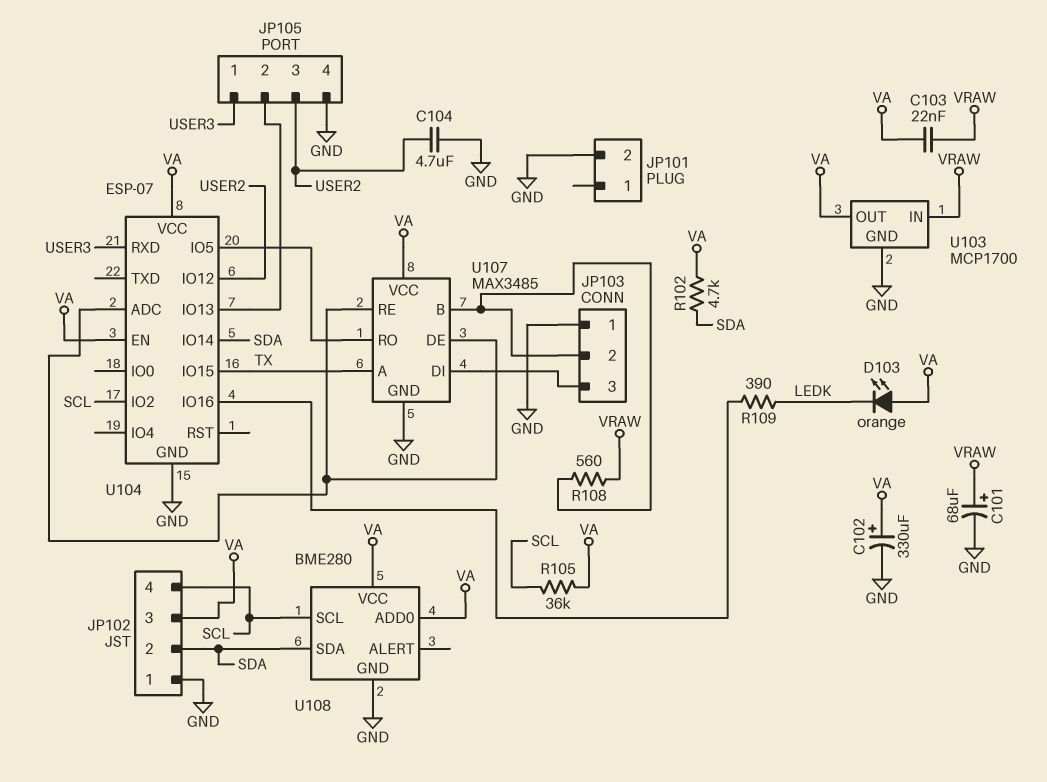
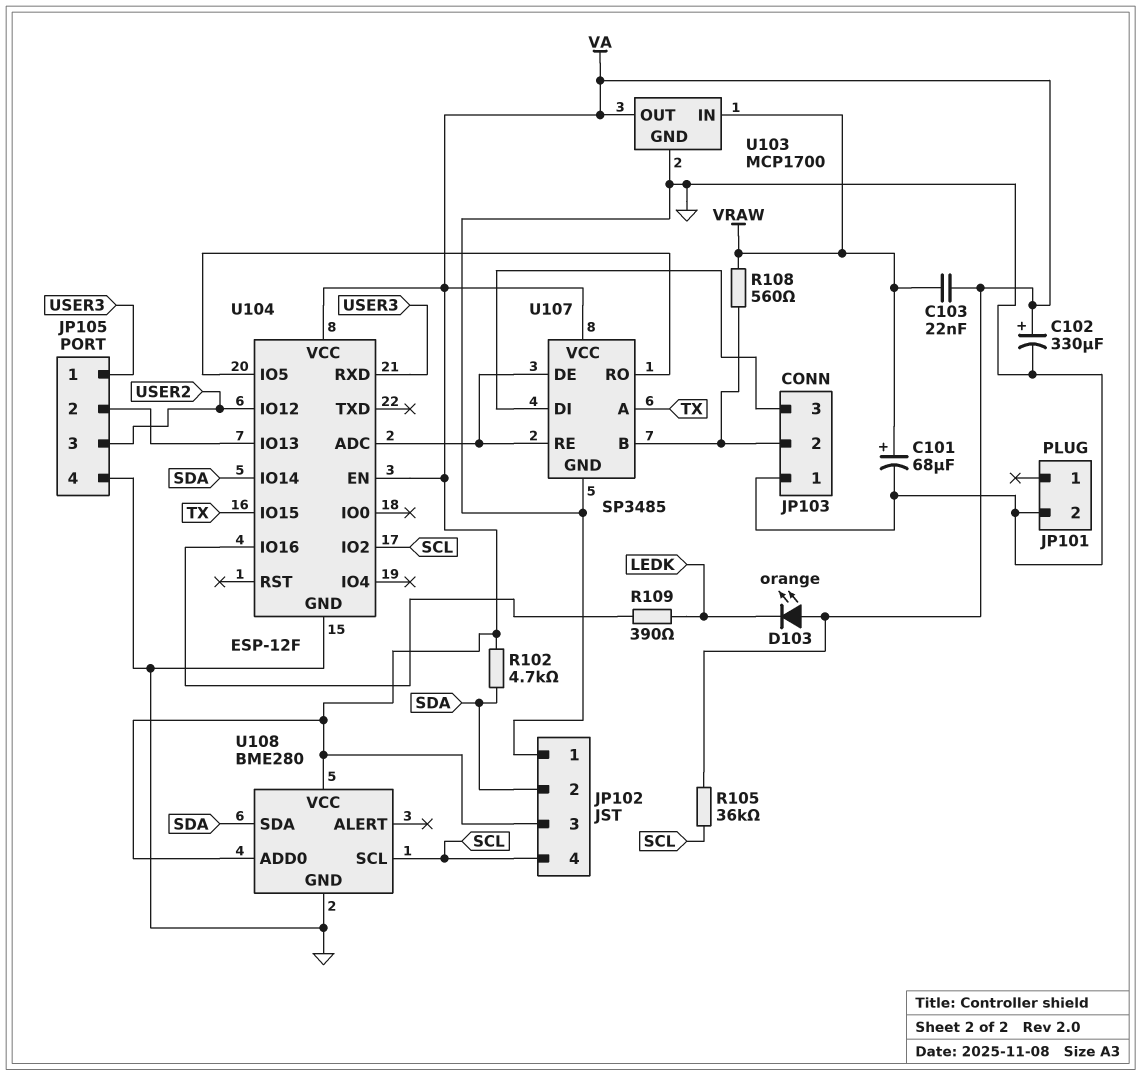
C104: 4.7uF (GND, USER2) -> none
U104: ESP-07 -> ESP-12F
U107: MAX3485 -> SP3485

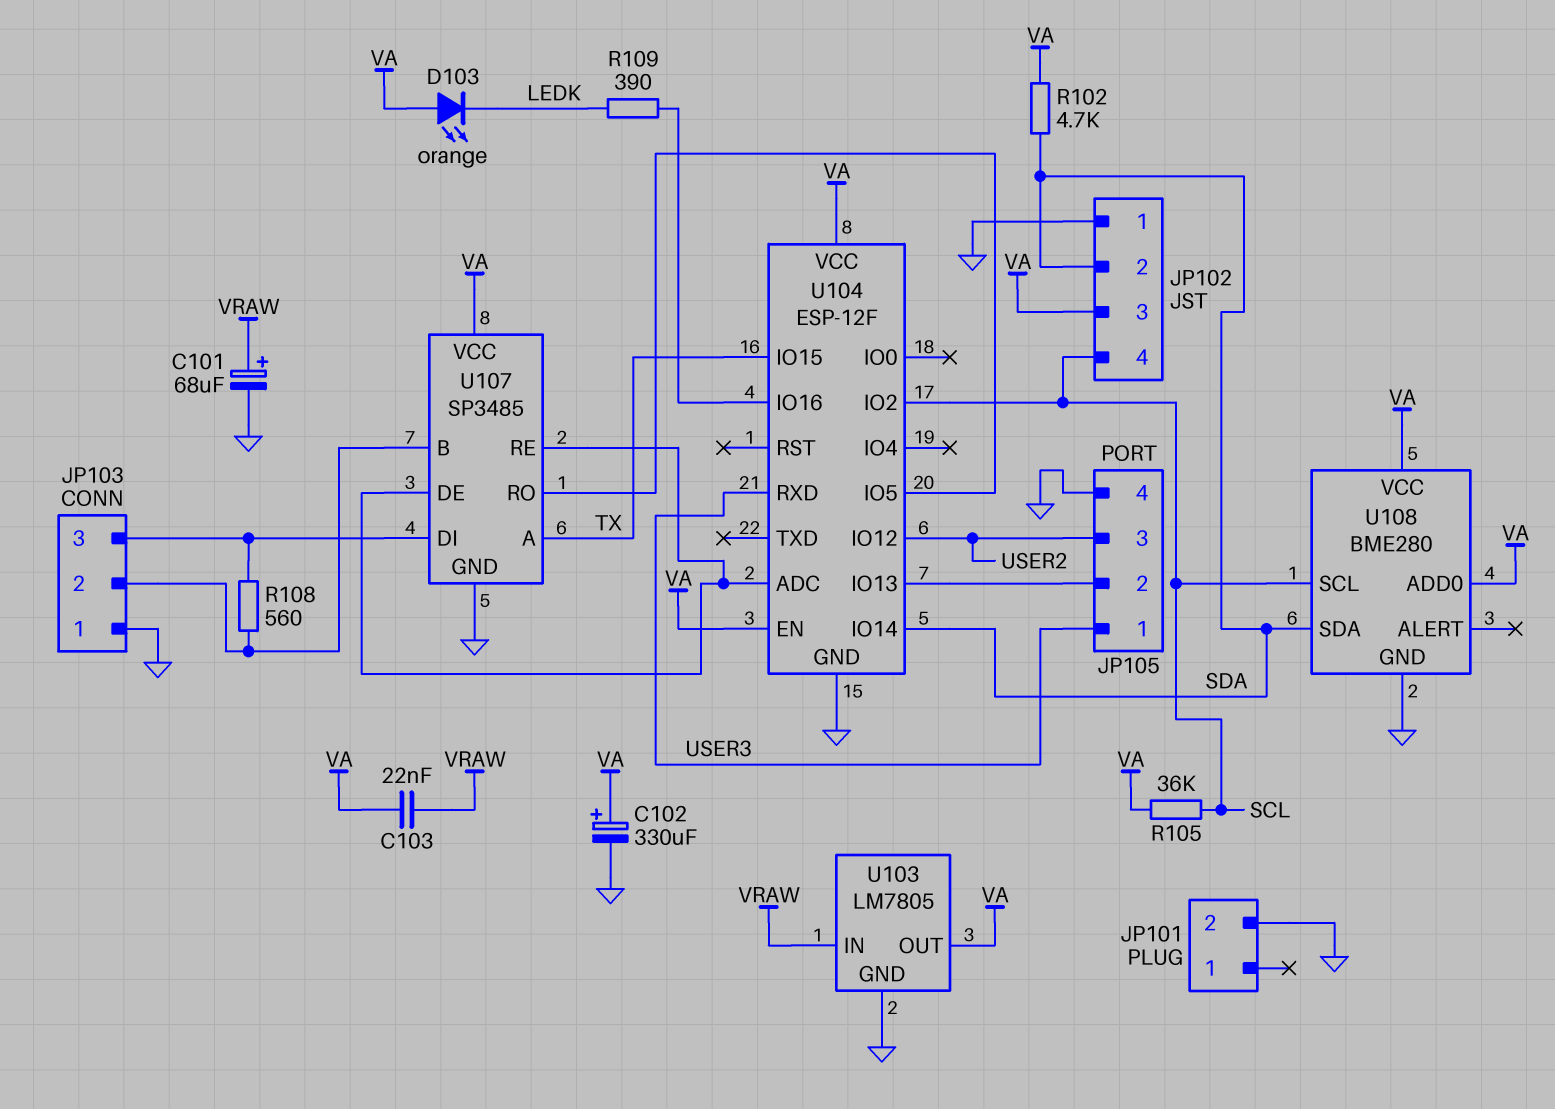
R108: 560 (JP103/2, VRAW) -> 560 (JP103/2, JP103/3)
U103: MCP1700 -> LM7805

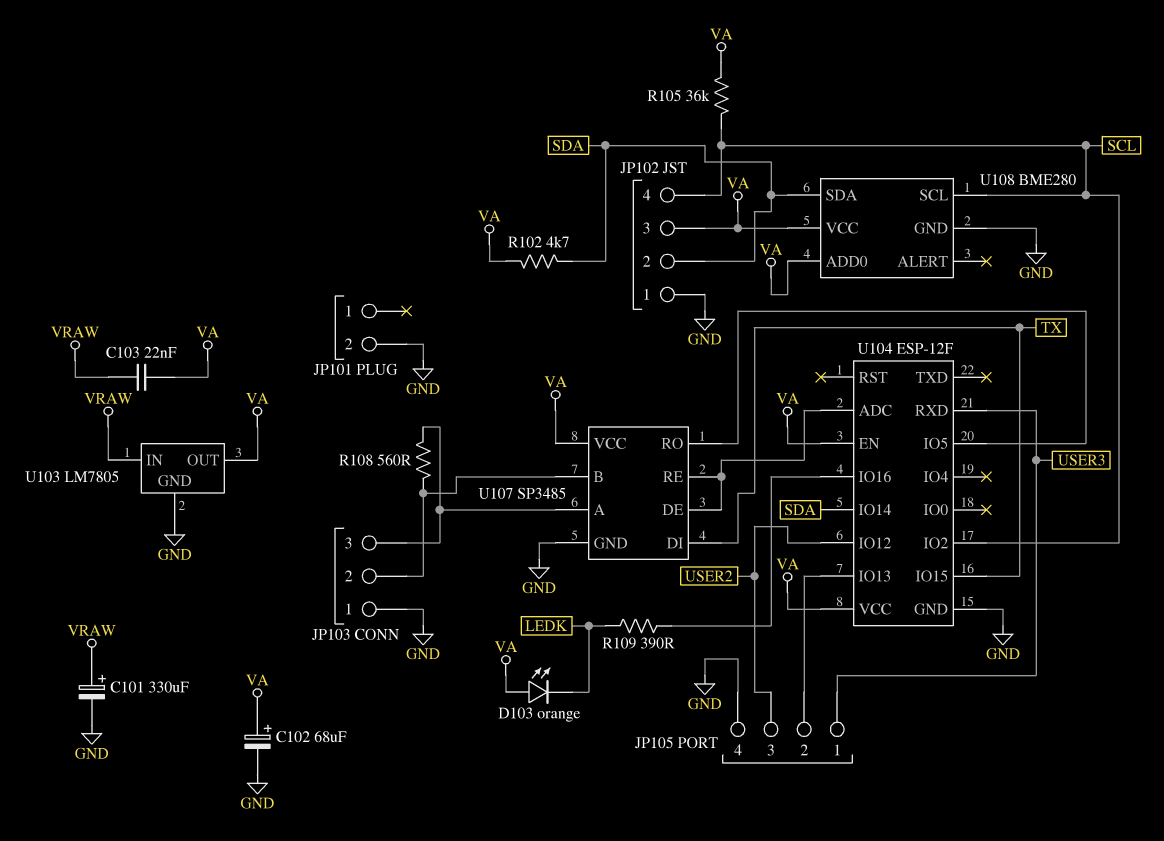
C101: 68uF (plus VRAW, minus GND) -> 330uF (plus VRAW, minus GND)
C102: 330uF (plus VA, minus GND) -> 68uF (plus VA, minus GND)
U107 pin A: TX -> JP103/3
U107 pin DI: JP103/3 -> TX

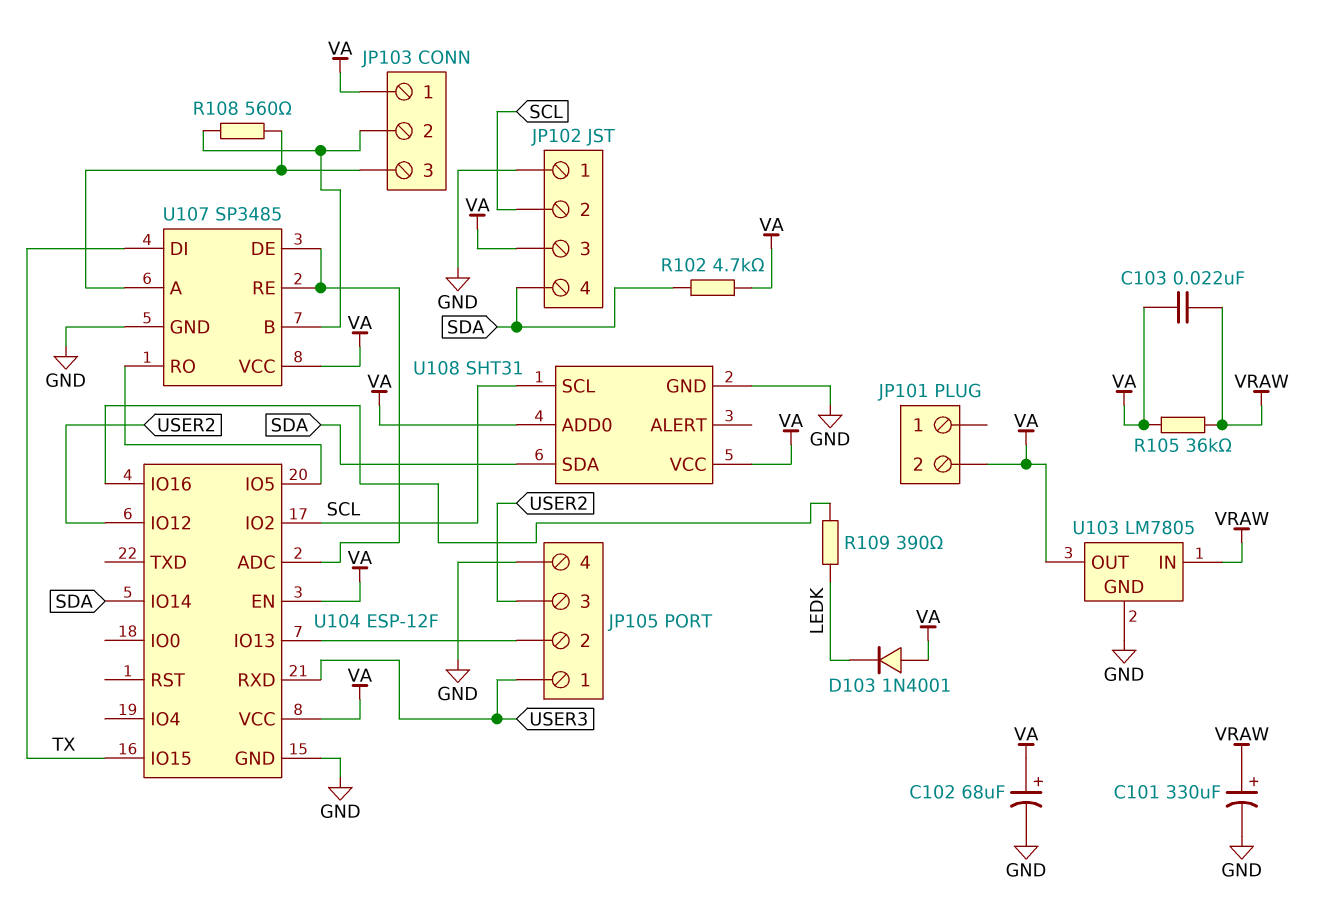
D103: LED orange (A VA, K LEDK) -> diode 1N4001 (A VA, K LEDK)
JP101 pin 2: GND -> VA
JP102 pin 2: SDA -> SCL
JP102 pin 4: SCL -> SDA
JP103 pin 1: GND -> VA
R105: 36k (SCL, VA) -> 36k (VA, VRAW)
U108: BME280 -> SHT31

